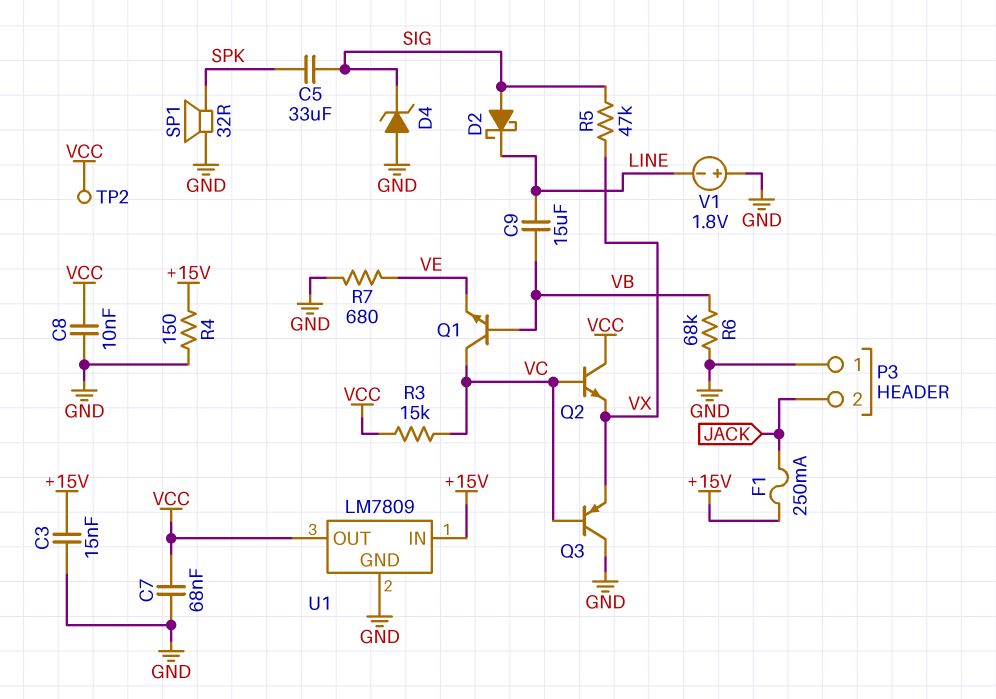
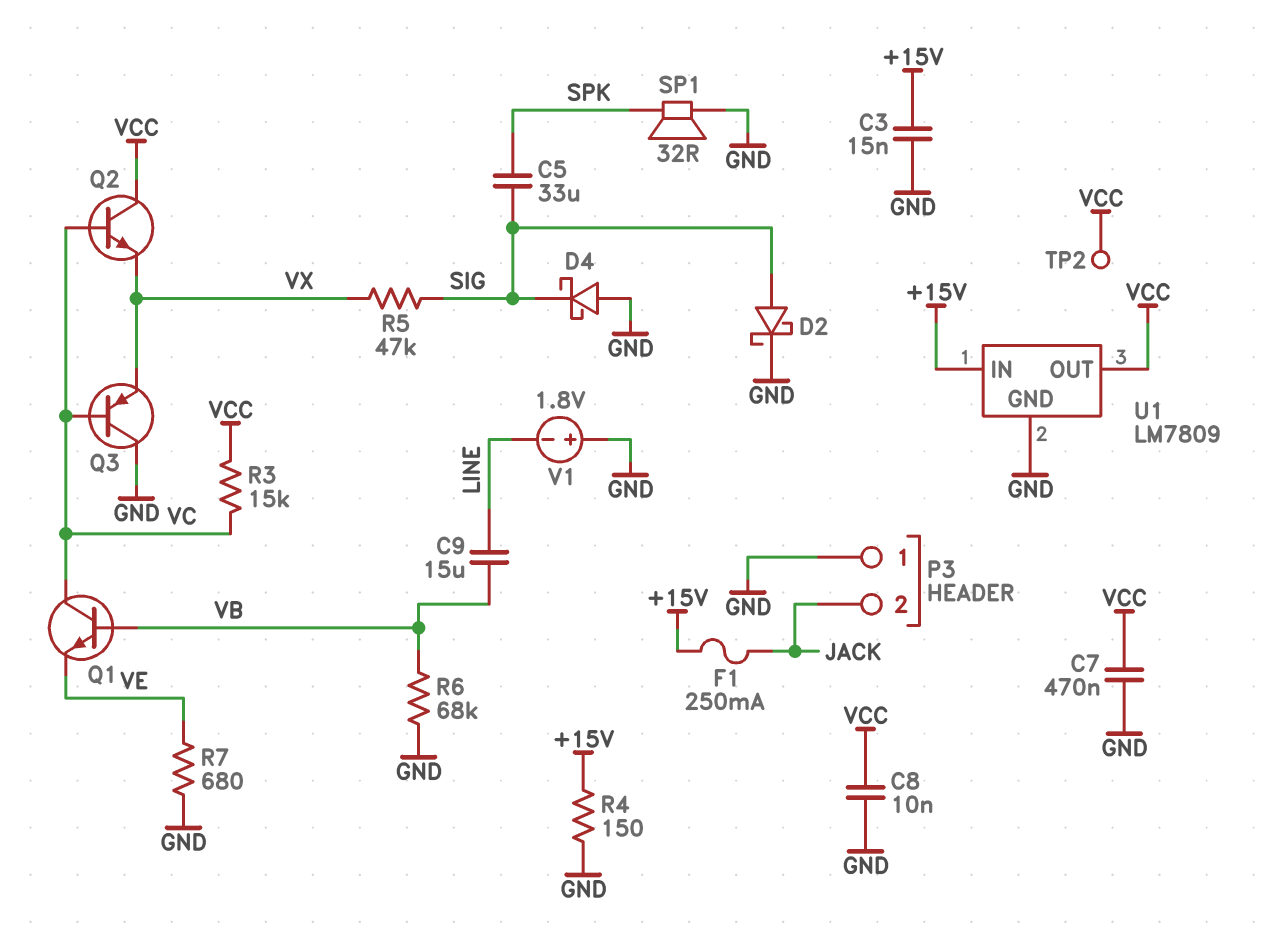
C7: 68nF (GND, VCC) -> 470nF (GND, VCC)
D2: schottky (A SIG, K LINE) -> schottky (A SIG, K GND)
D4: zener (A GND, K SIG) -> schottky (A GND, K SIG)

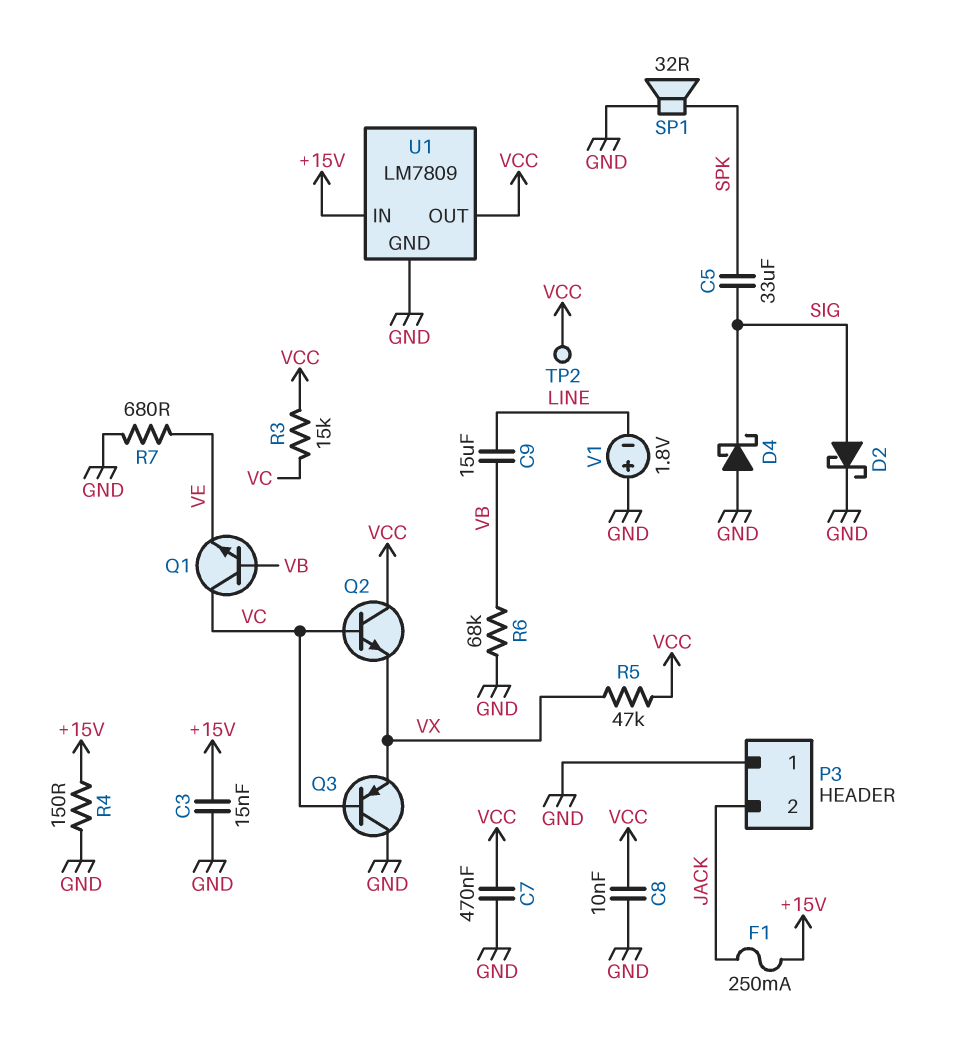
R5: 47k (SIG, VX) -> 47k (VCC, VX)

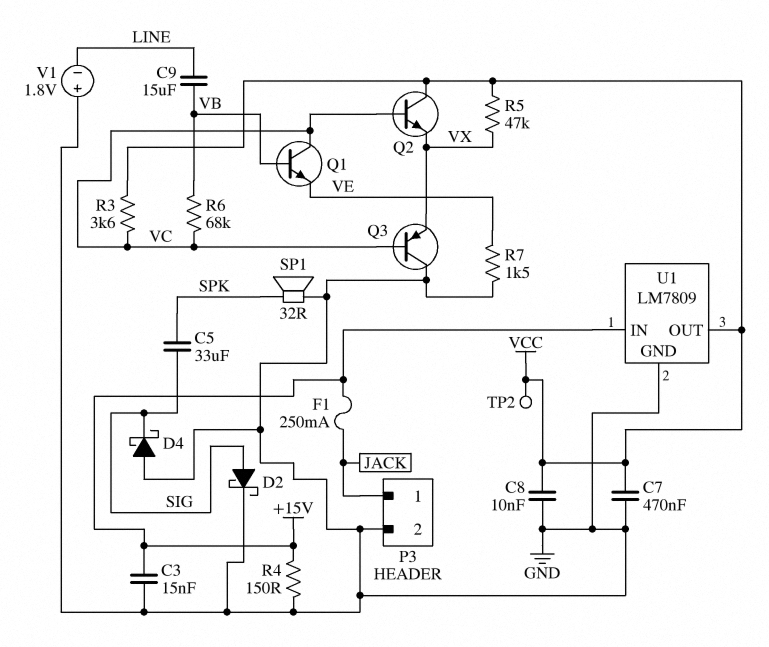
P3 pin 1: GND -> JACK
P3 pin 2: JACK -> GND
R3: 15k (VC, VCC) -> 3.6k (VC, VCC)
R6: 68k (GND, VB) -> 68k (VB, VC)
R7: 680 (GND, VE) -> 1.5k (GND, VE)

